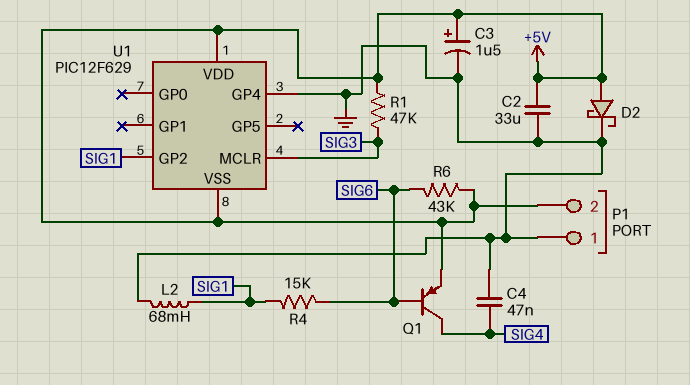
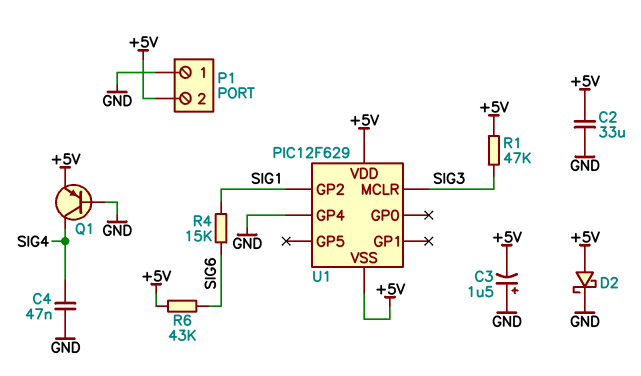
C3: 1.5uF (plus +5V, minus GND) -> 1.5uF (plus GND, minus +5V)
L2: 68mH (GND, SIG1) -> none
Q1: PNP (B SIG6, C SIG4, E +5V) -> PNP (B GND, C SIG4, E +5V)

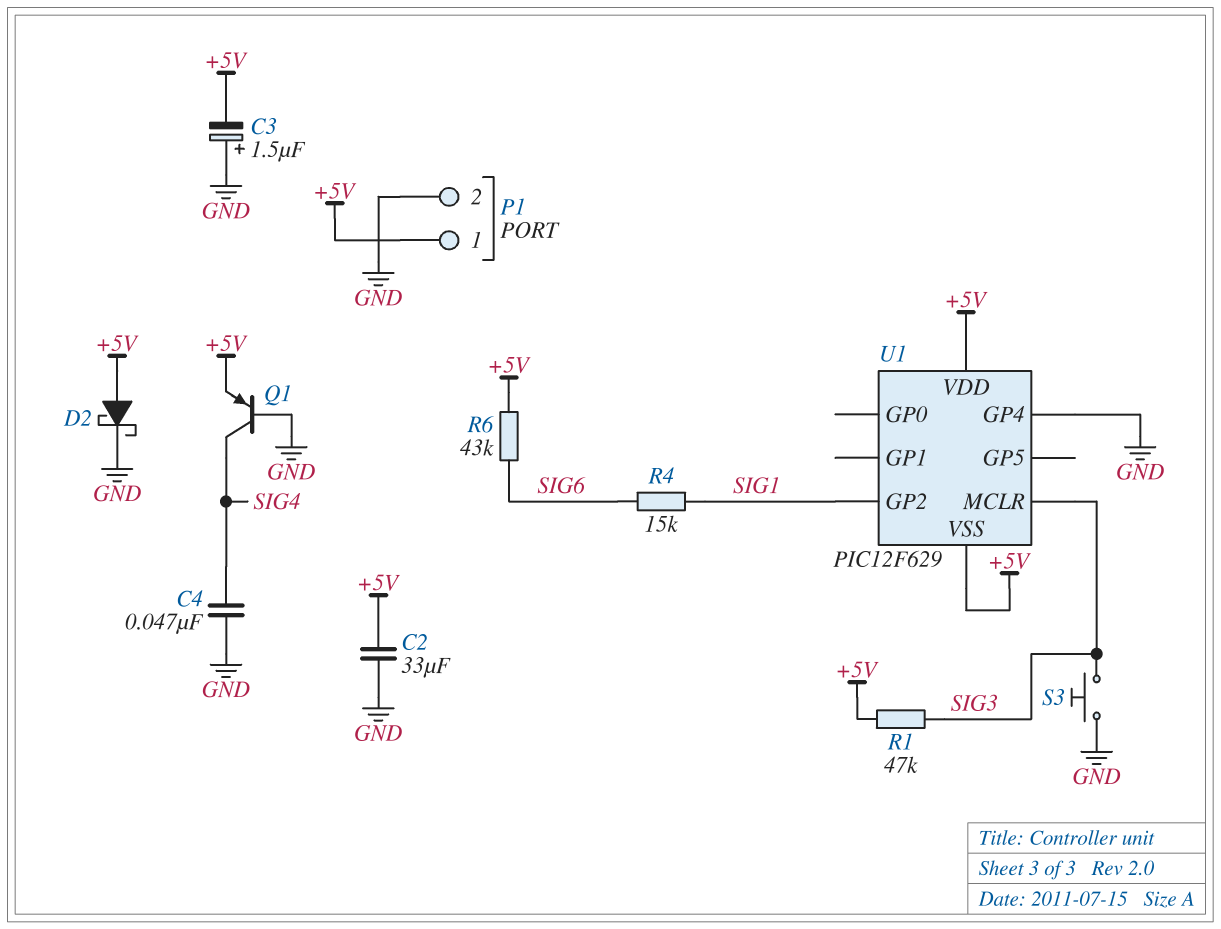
P1 pin 1: GND -> +5V
P1 pin 2: +5V -> GND
S3: none -> button (GND, SIG3)

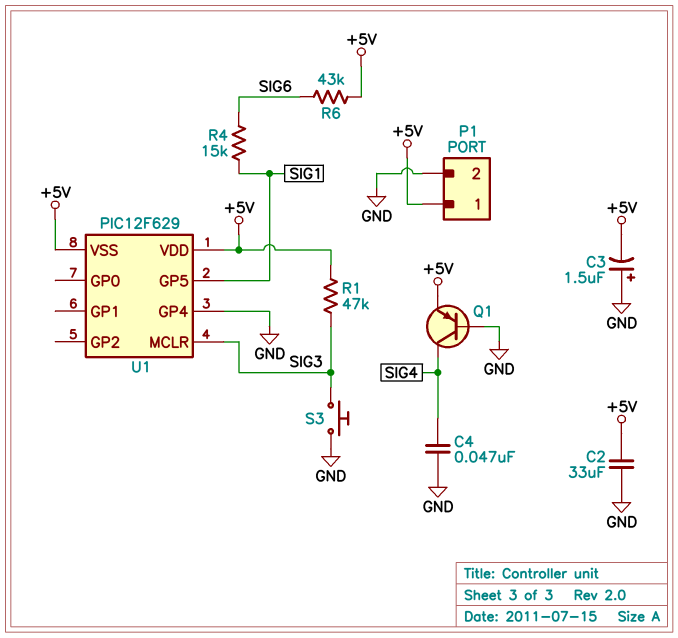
D2: schottky (A +5V, K GND) -> none
U1 pin GP2: SIG1 -> none
U1 pin GP5: none -> SIG1

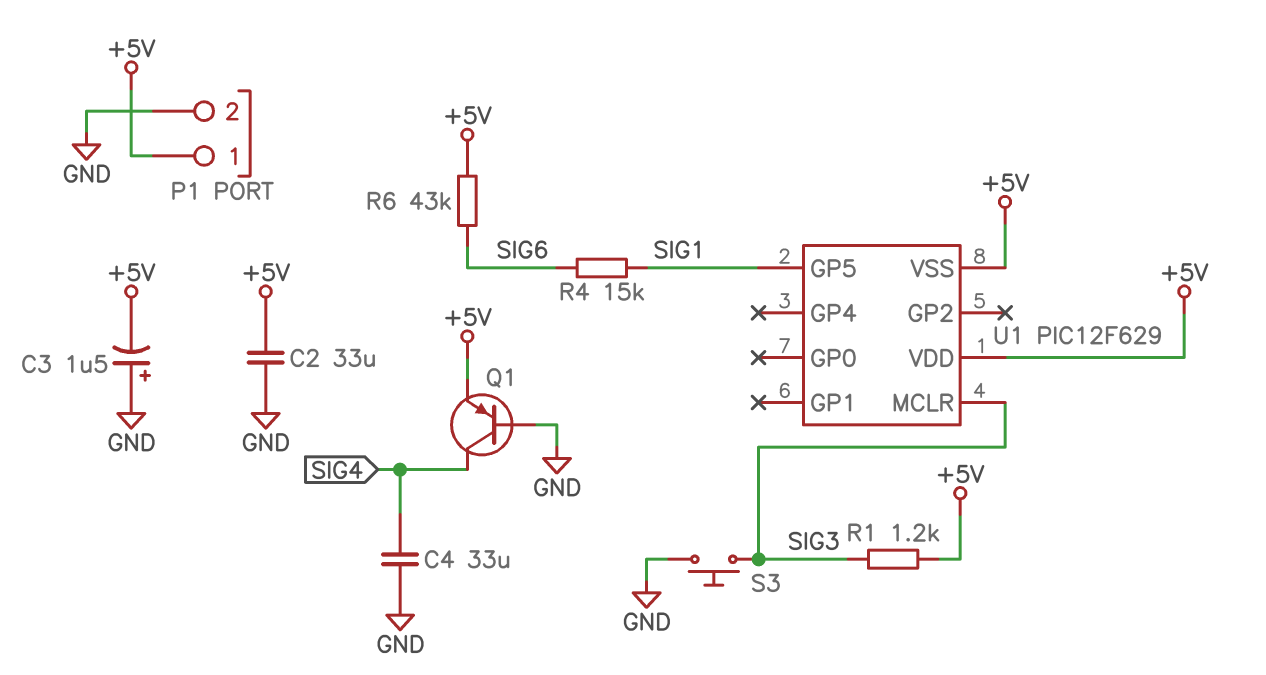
C4: 47nF (GND, SIG4) -> 33uF (GND, SIG4)
R1: 47k (+5V, SIG3) -> 1.2k (+5V, SIG3)
U1 pin GP4: GND -> none

